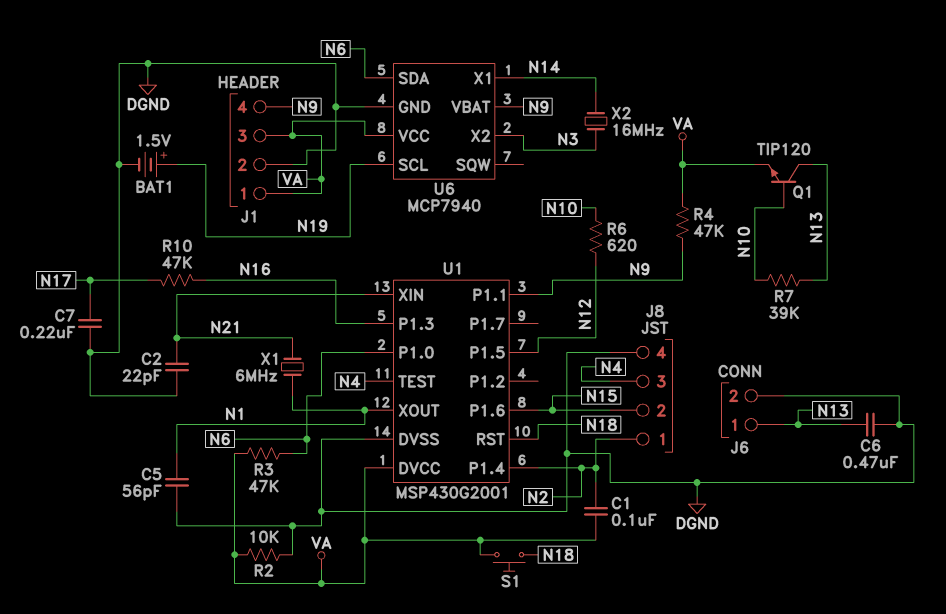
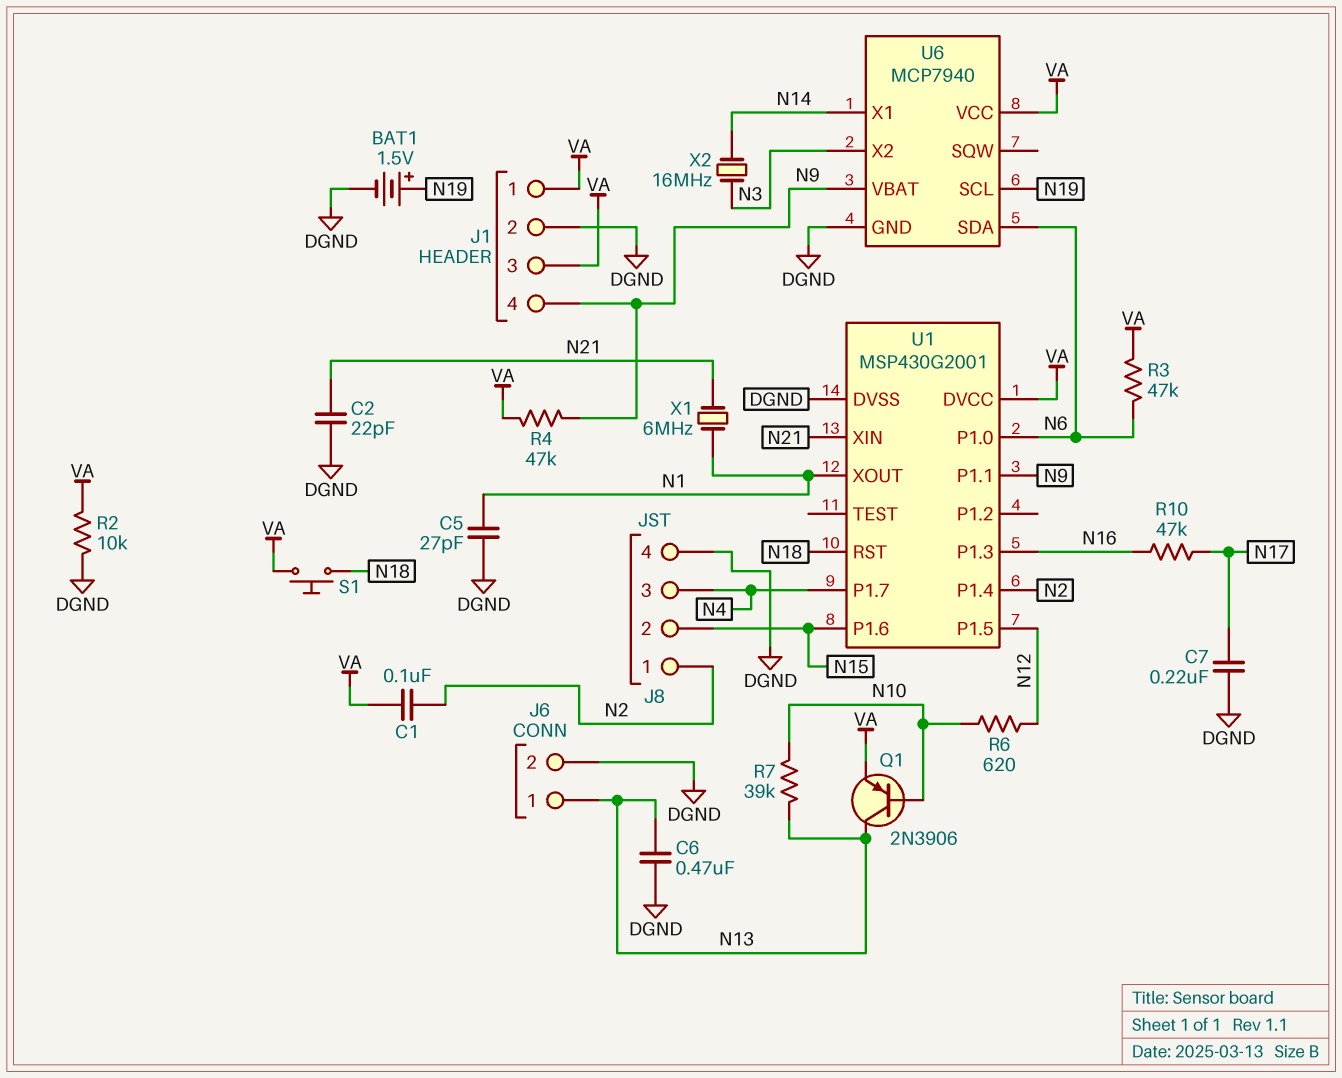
C5: 56pF (DGND, N1) -> 27pF (DGND, N1)
Q1: NPN TIP120 (B N10, C N13, E VA) -> PNP 2N3906 (B N10, C N13, E VA)
U1 pin P1.7: none -> N4
U1 pin TEST: N4 -> none

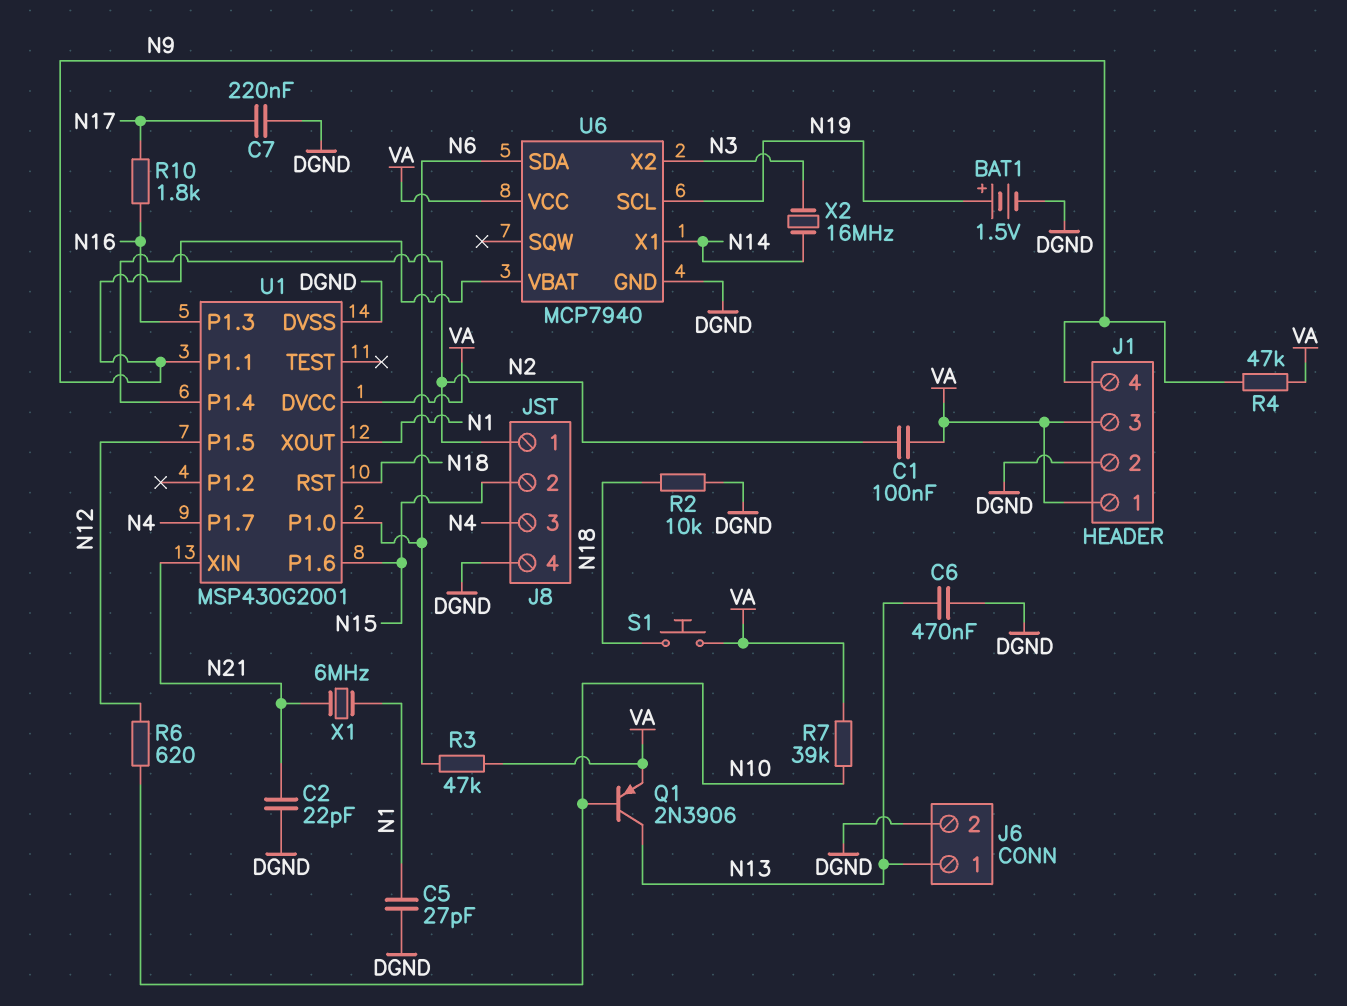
R2: 10k (DGND, VA) -> 10k (DGND, N18)
R7: 39k (N10, N13) -> 39k (N10, VA)
R10: 47k (N16, N17) -> 1.8k (N16, N17)

